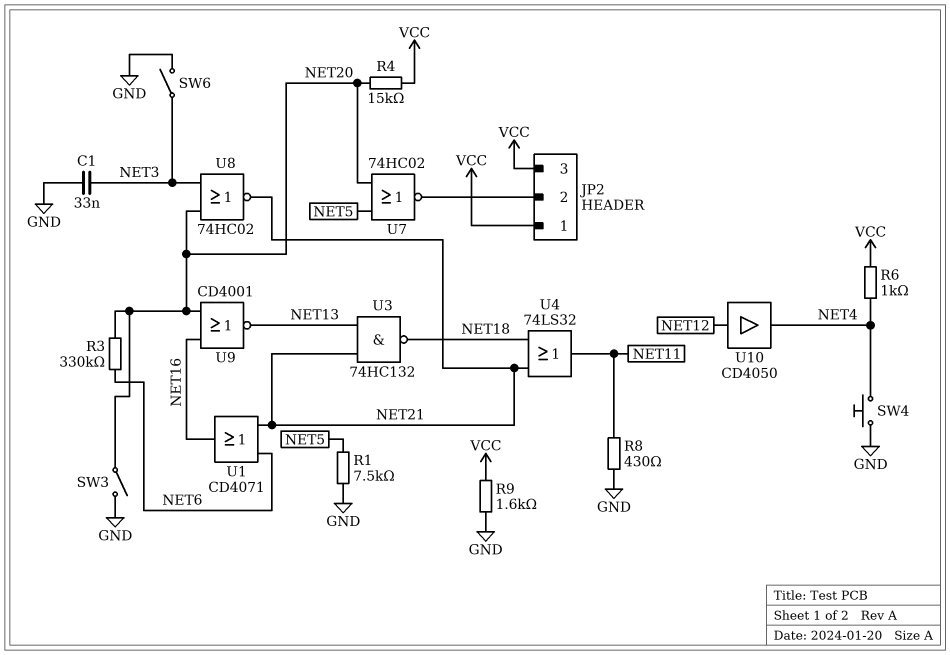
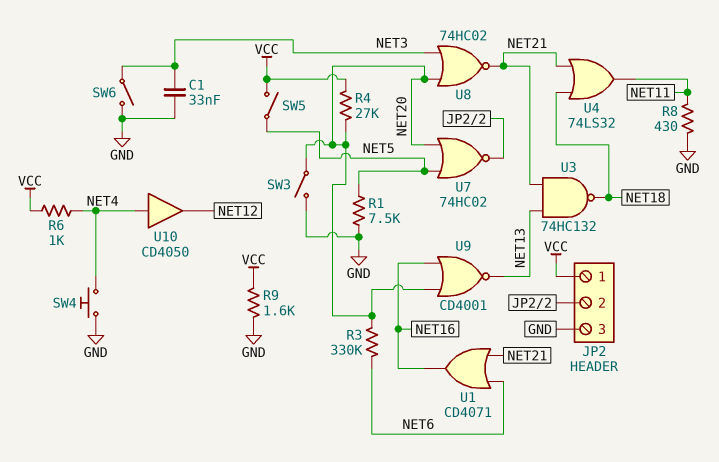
JP2 pin 3: VCC -> GND
R4: 15k (NET20, VCC) -> 27k (NET20, VCC)
SW5: none -> switch (NET5, VCC)
U10: buffer CD4050 (in NET12, out NET4) -> buffer CD4050 (in NET4, out NET12)

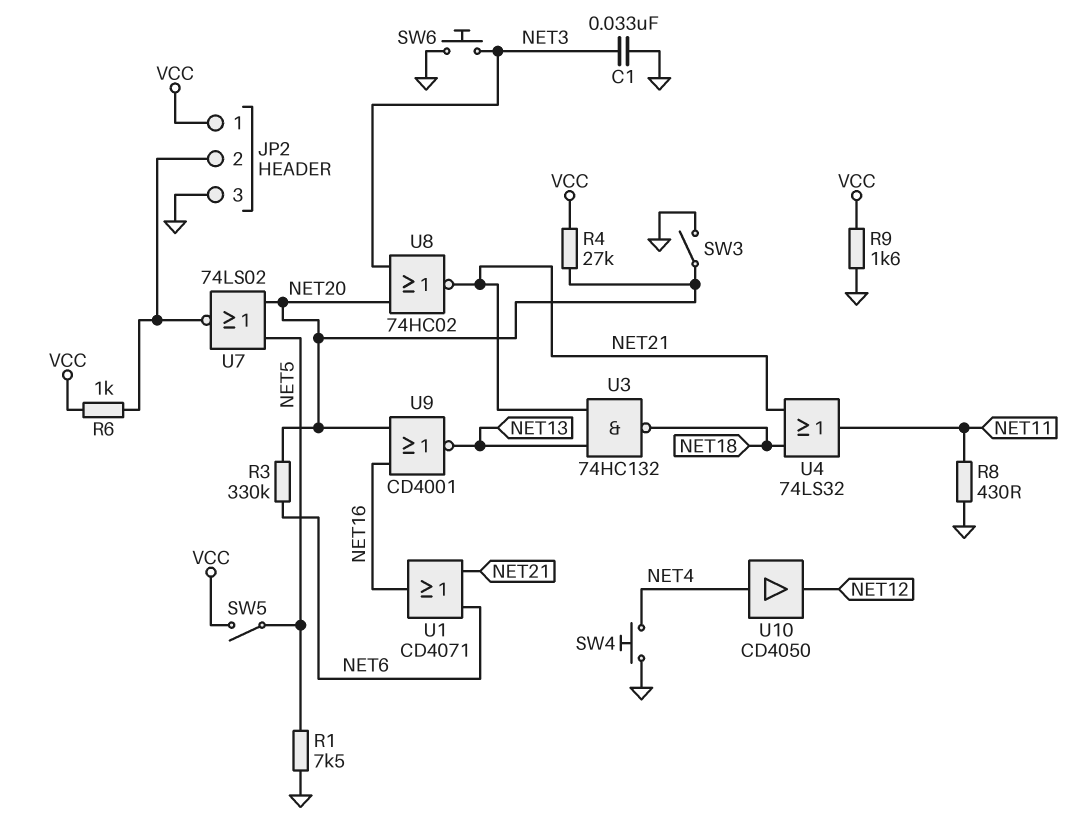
R6: 1k (NET4, VCC) -> 1k (JP2/2, VCC)
SW6: switch (GND, NET3) -> button (GND, NET3)
U7: NOR 74HC02 (in NET5, in NET20, out JP2/2) -> NOR 74LS02 (in NET5, in NET20, out JP2/2)

